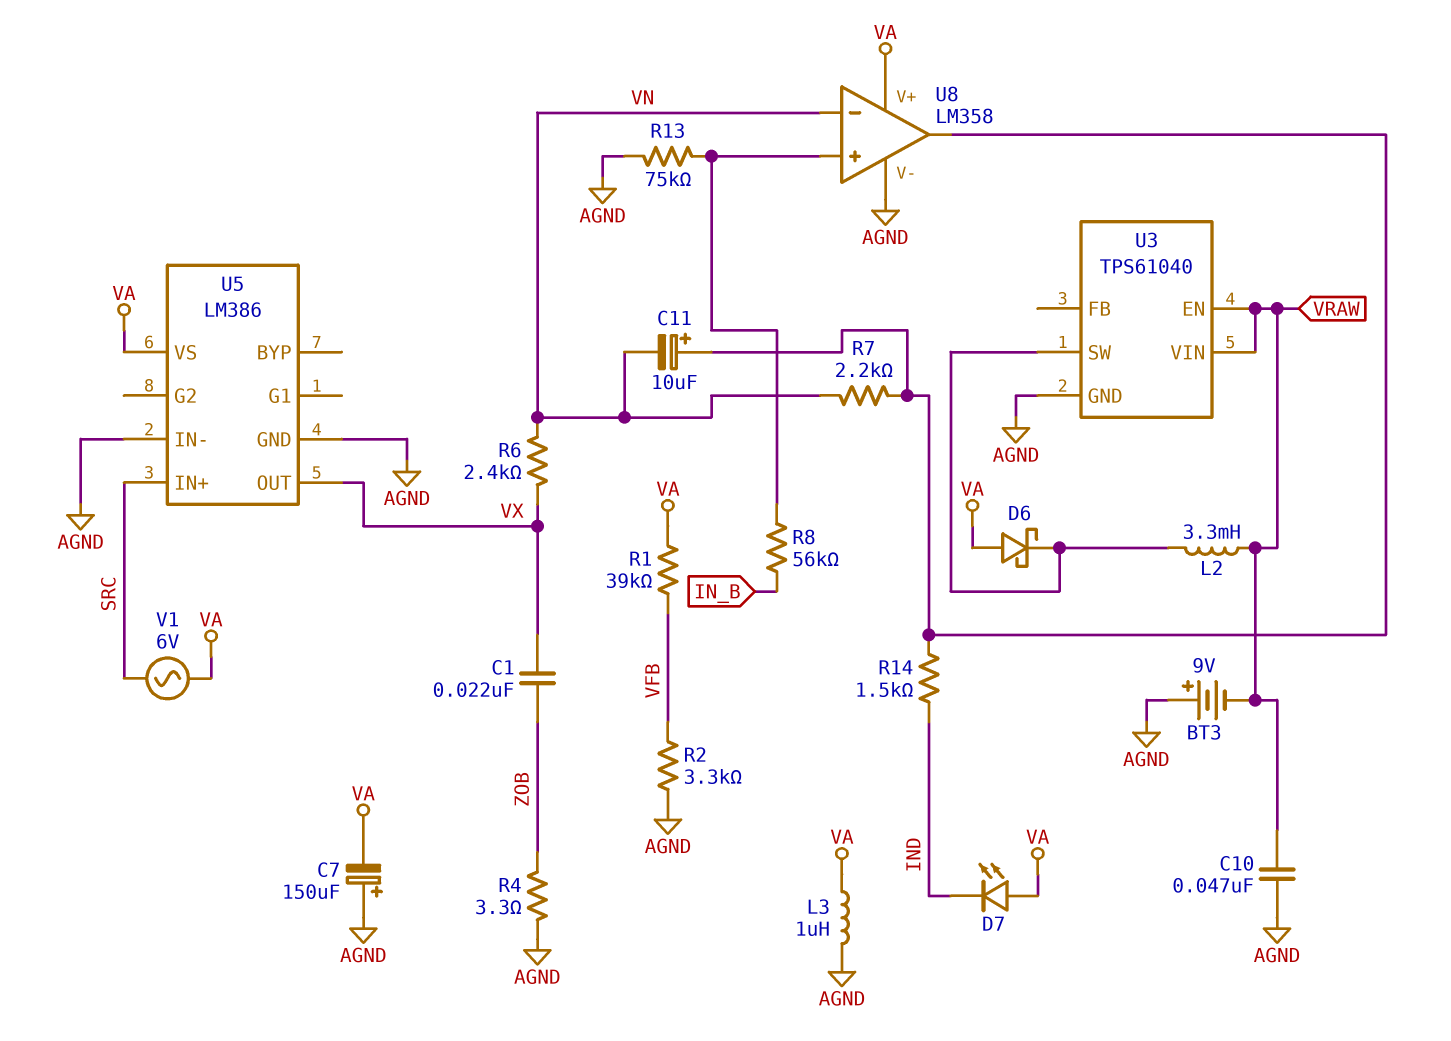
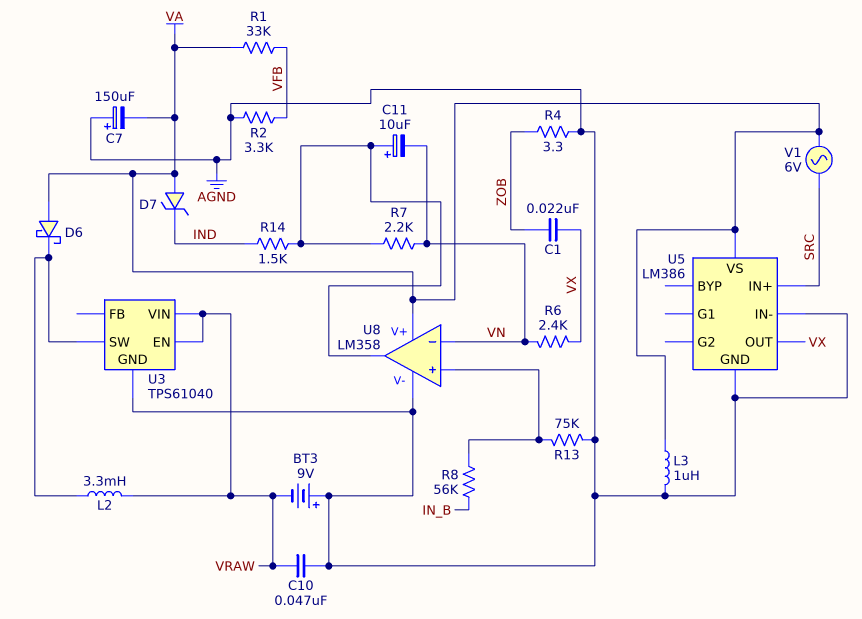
D7: LED (A VA, K IND) -> zener (A VA, K IND)
R1: 39k (VA, VFB) -> 33k (VA, VFB)

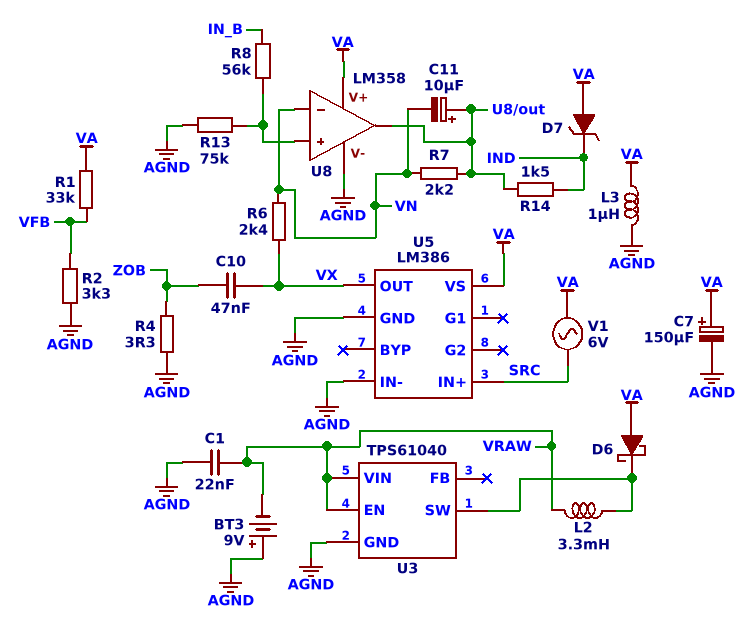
C1: 22nF (VX, ZOB) -> 22nF (AGND, VRAW)
C7: 150uF (plus AGND, minus VA) -> 150uF (plus VA, minus AGND)
C10: 47nF (AGND, VRAW) -> 47nF (VX, ZOB)

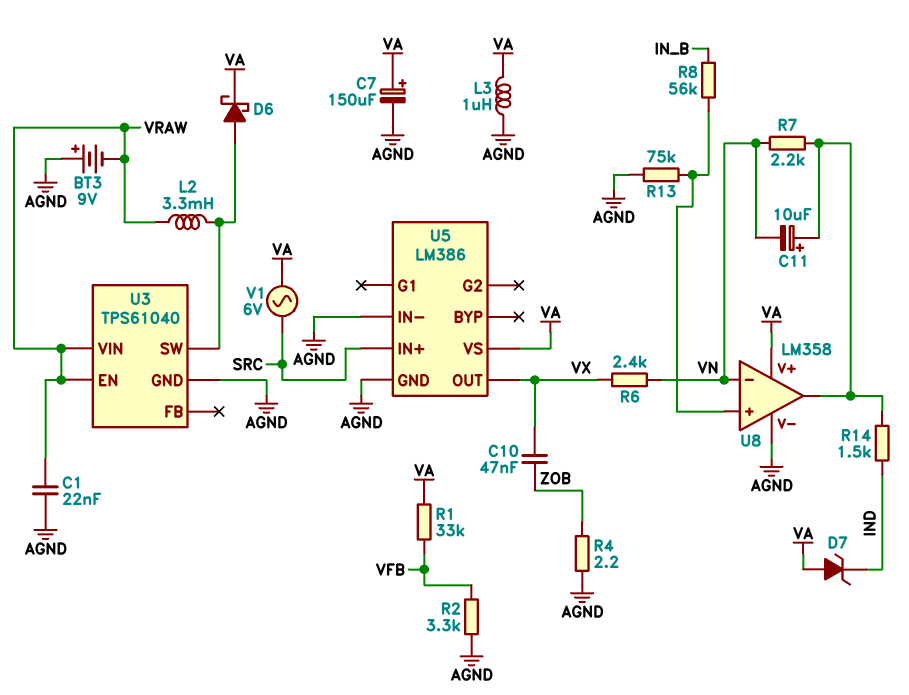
D6: schottky (A VA, K U3/SW) -> schottky (A U3/SW, K VA)
R4: 3.3 (AGND, ZOB) -> 2.2 (AGND, ZOB)

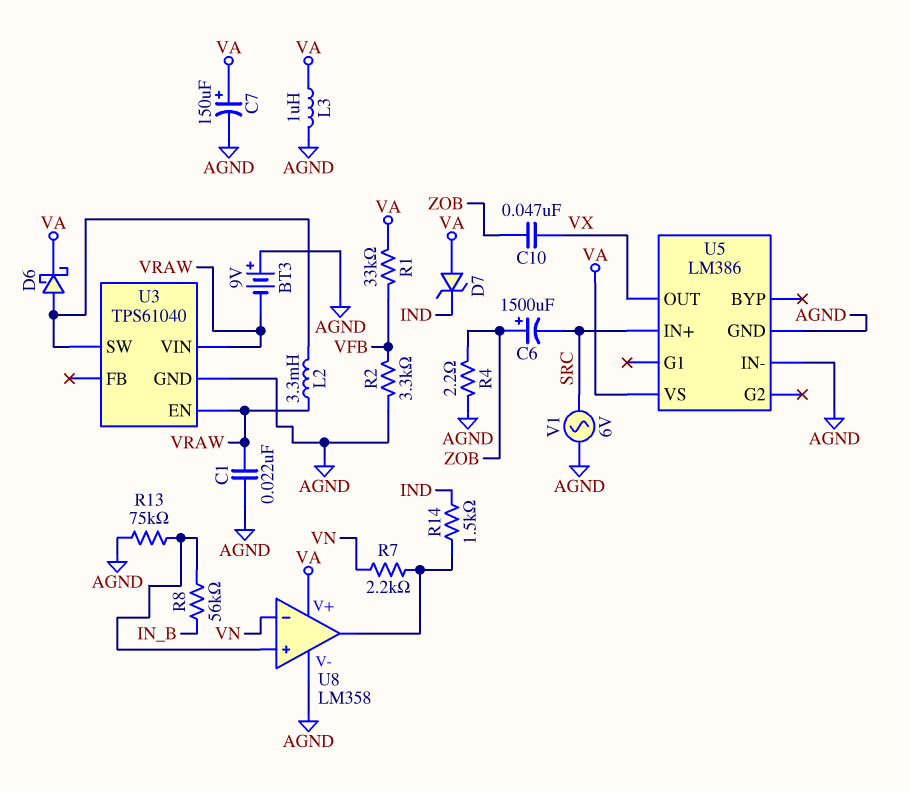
C6: none -> 1500uF (plus ZOB, minus SRC)
C11: 10uF (plus U8/out, minus VN) -> none
R6: 2.4k (VN, VX) -> none
V1: AC 6V (SRC, VA) -> AC 6V (AGND, SRC)

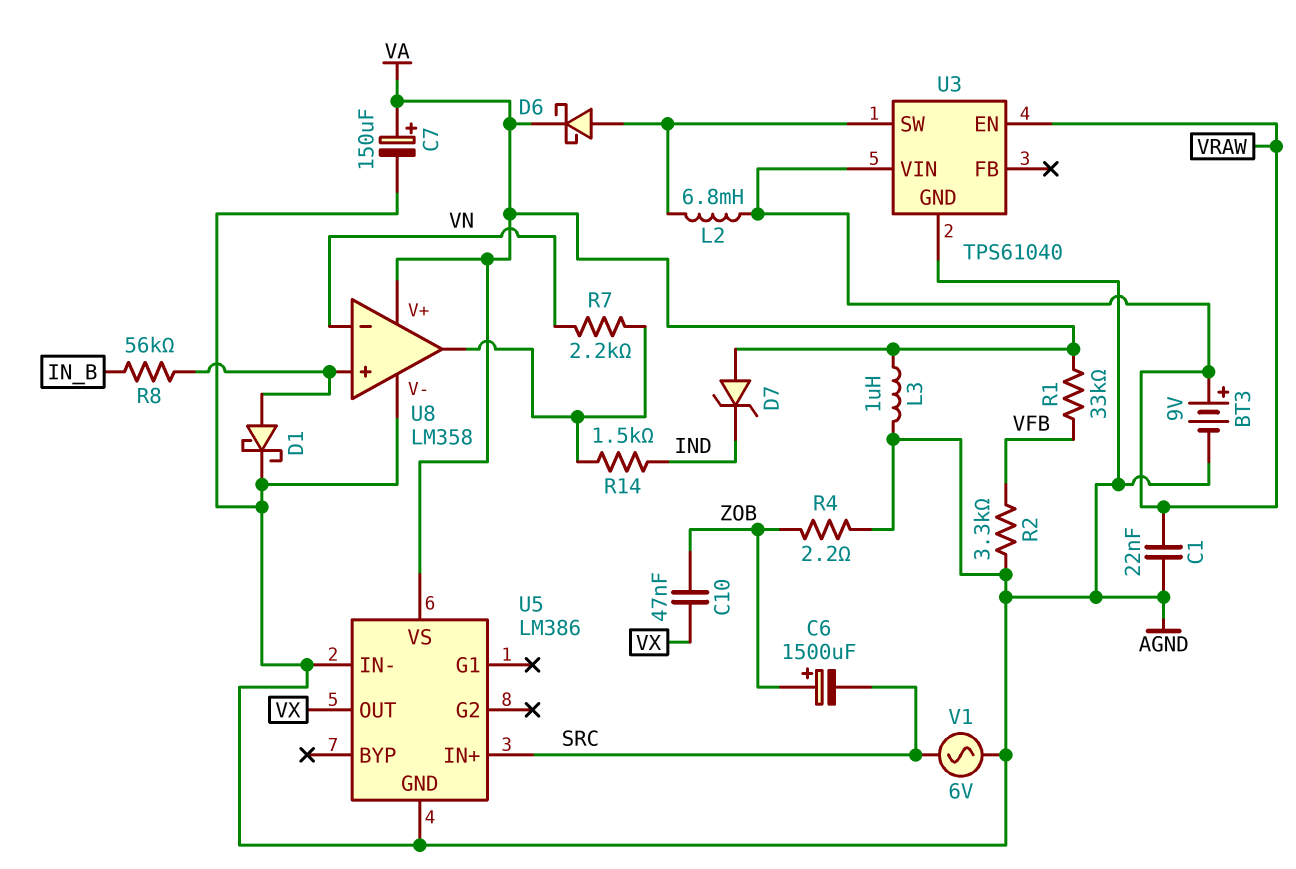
BT3: 9V (plus AGND, minus VRAW) -> 9V (plus VRAW, minus AGND)
D1: none -> schottky (A U8/in+, K AGND)
L2: 3.3mH (U3/SW, VRAW) -> 6.8mH (U3/SW, VRAW)
R13: 75k (AGND, U8/in+) -> none

